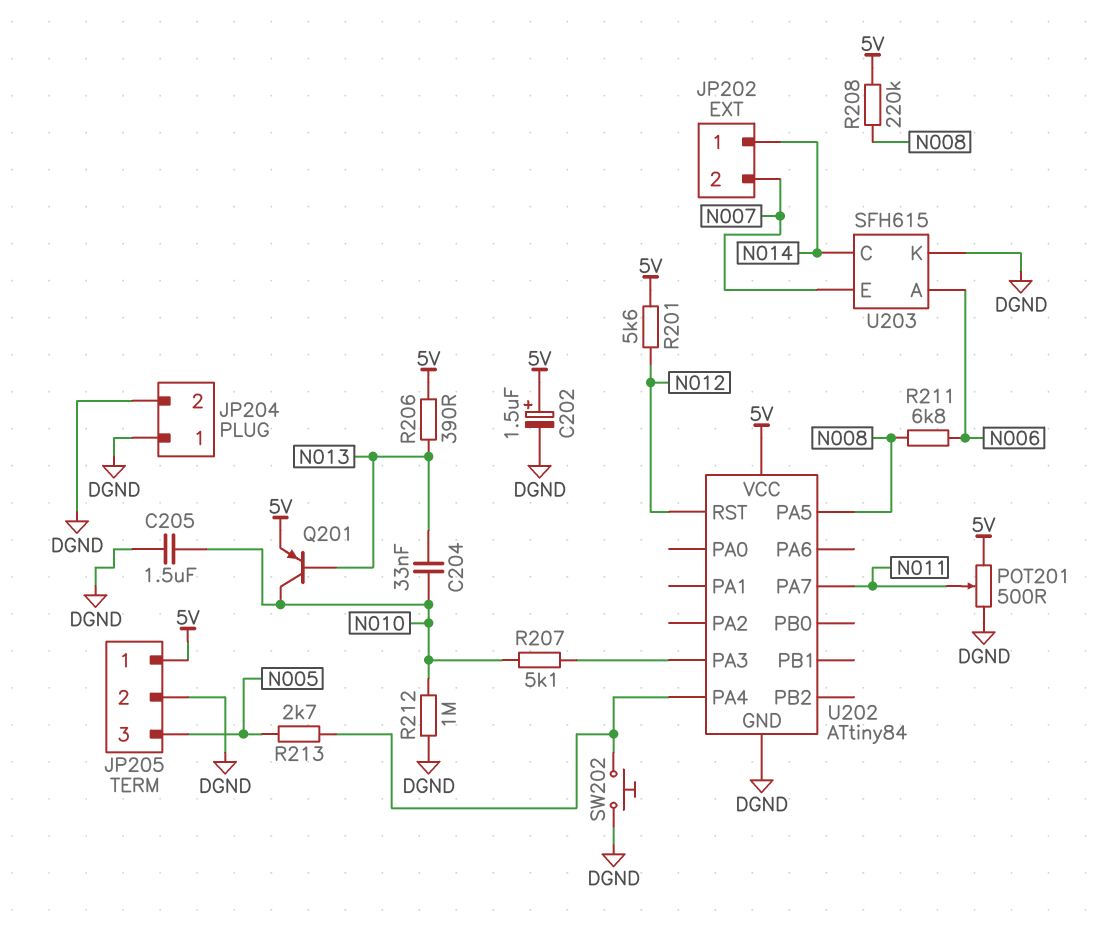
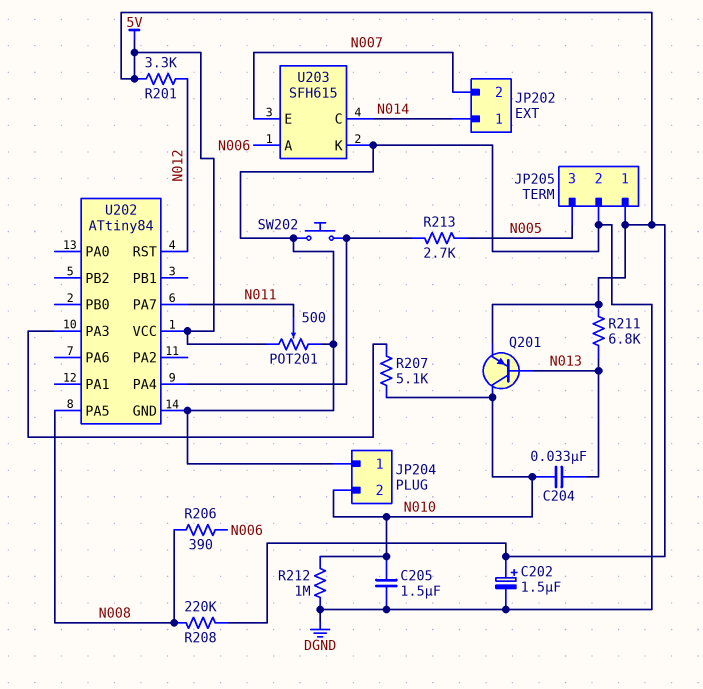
JP204 pin 2: DGND -> N010
R201: 5.6k (5V, N012) -> 3.3k (5V, N012)
R206: 390 (5V, N013) -> 390 (N006, N008)
R211: 6.8k (N006, N008) -> 6.8k (5V, N013)

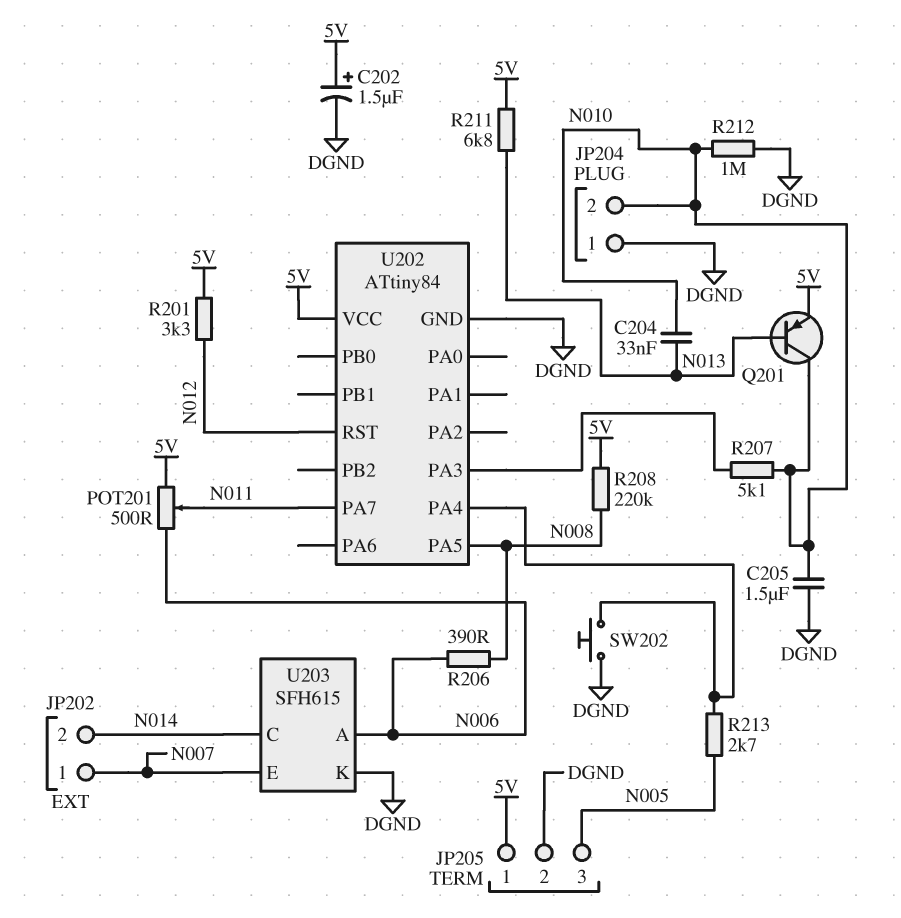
JP202 pin 1: N014 -> N007
JP202 pin 2: N007 -> N014
POT201: 500 (5V, DGND, wiper N011) -> 500 (5V, N006, wiper N011)

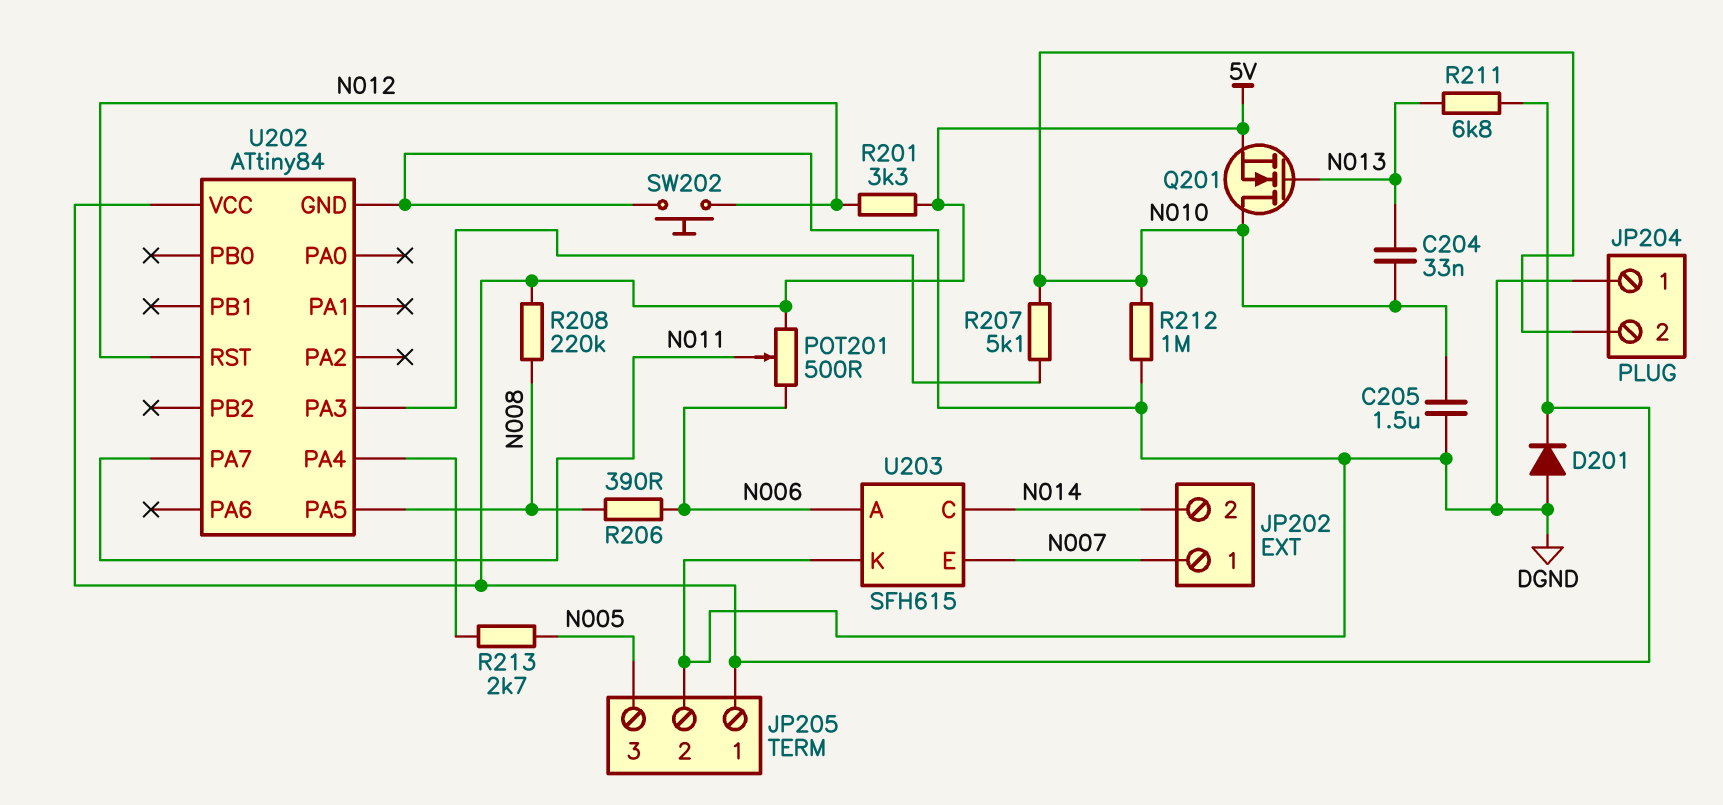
C202: 1.5uF (plus 5V, minus DGND) -> none
D201: none -> diode (A DGND, K 5V)
Q201: PNP (B N013, C N010, E 5V) -> NMOS (G N013, D N010, S 5V)
SW202: button (DGND, U202/PA4) -> button (DGND, N012)

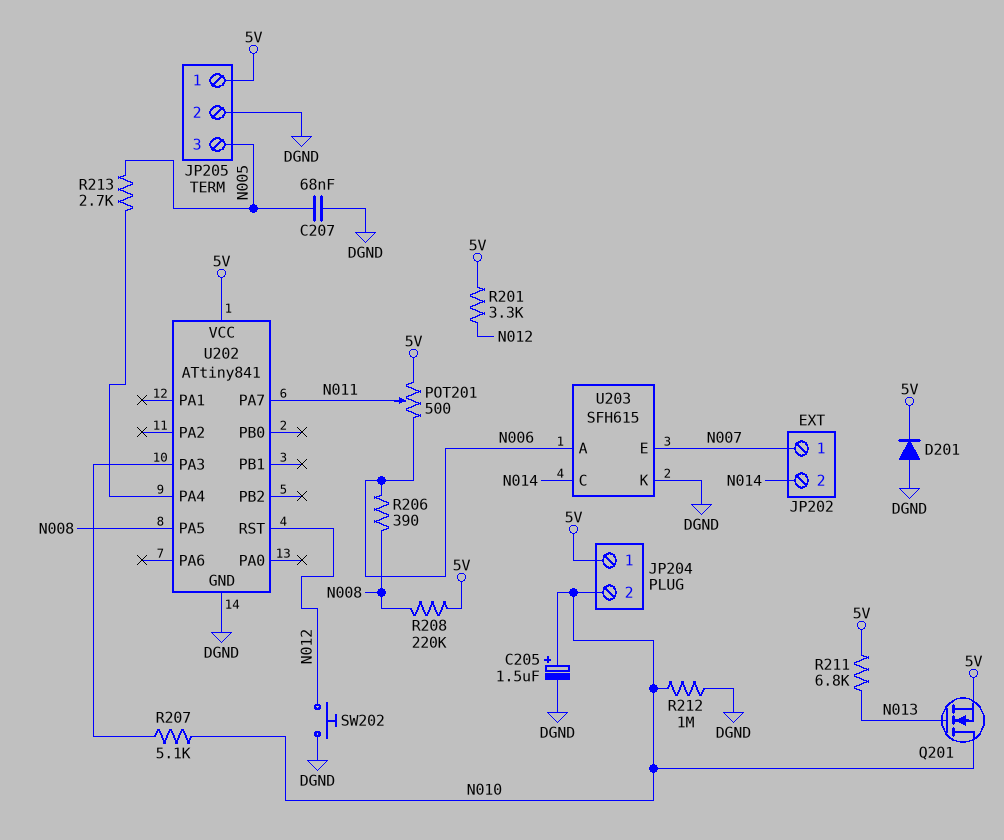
C204: 33nF (N010, N013) -> none
C205: 1.5uF (DGND, N010) -> 1.5uF (plus N010, minus DGND)
C207: none -> 68nF (DGND, N005)
JP204 pin 1: DGND -> 5V
U202: ATtiny84 -> ATtiny841

